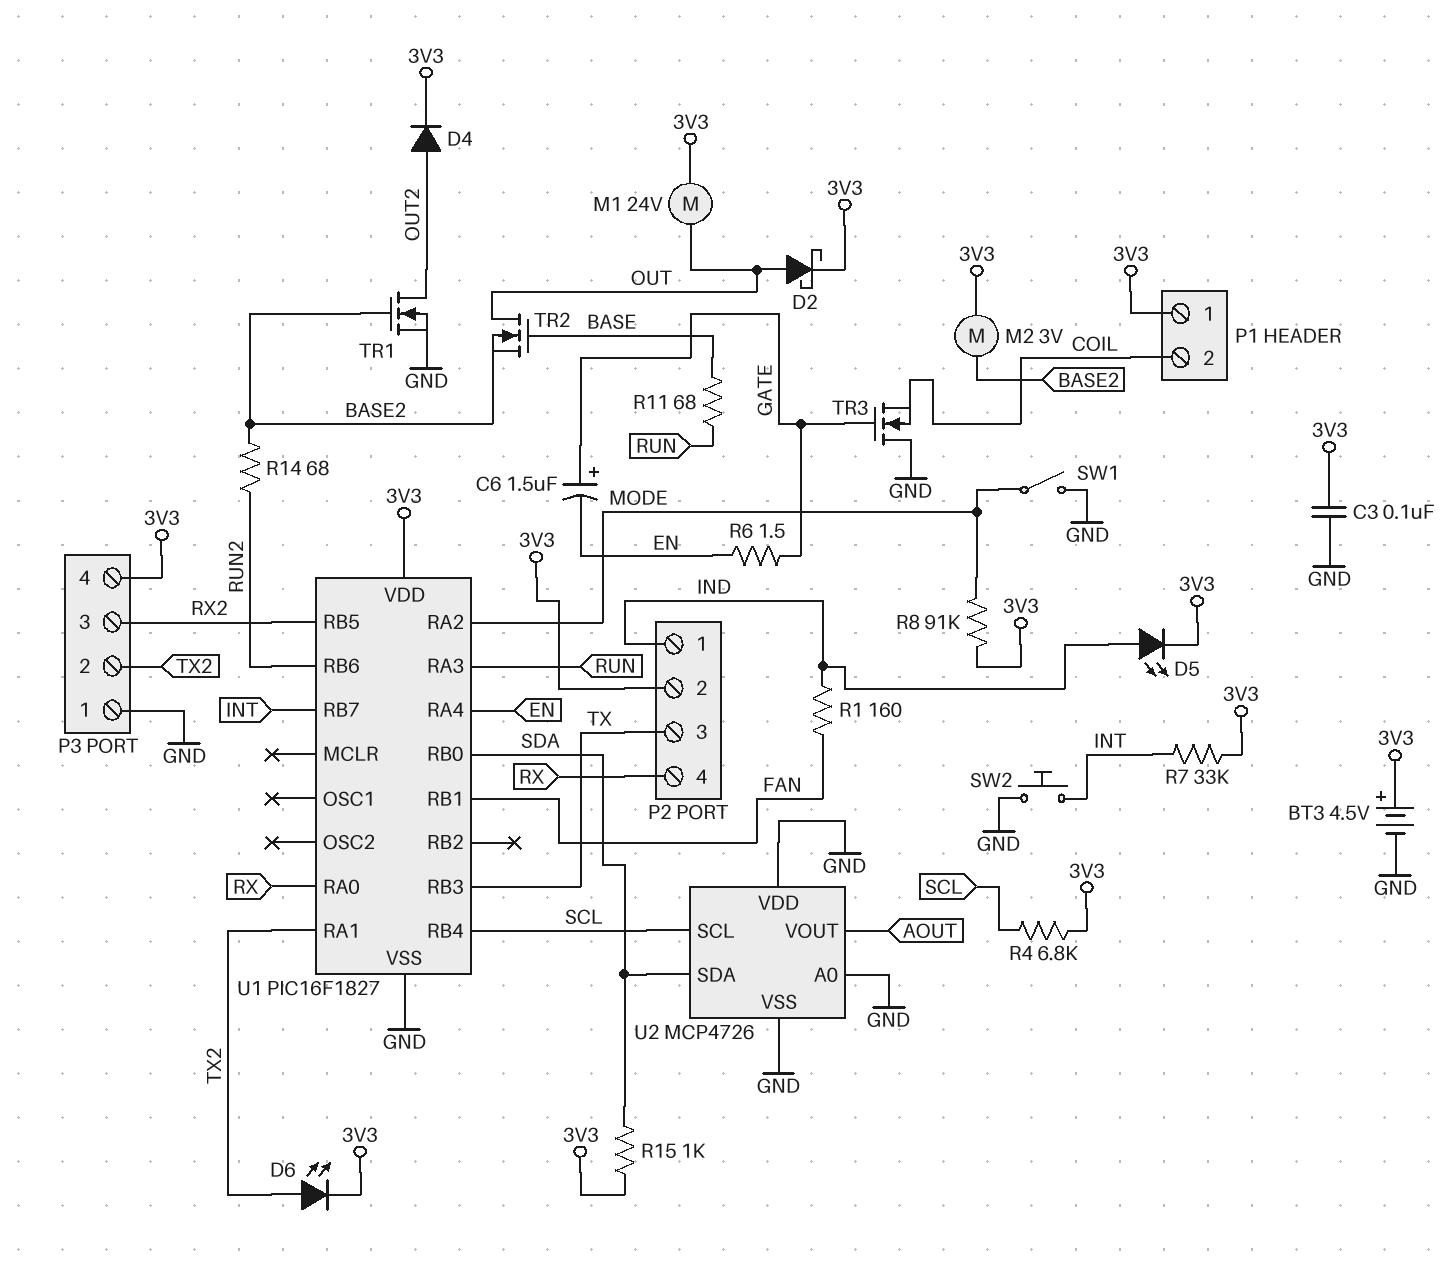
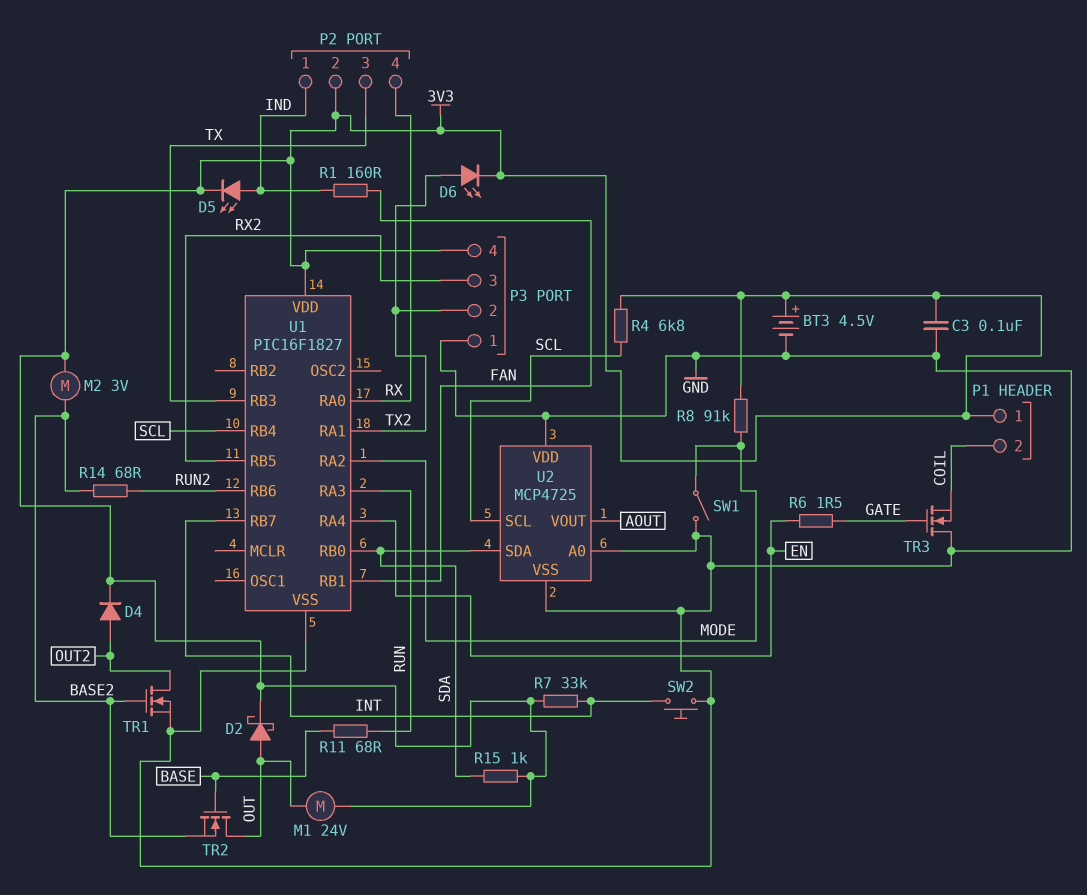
C6: 1.5uF (plus GATE, minus EN) -> none
U2: MCP4726 -> MCP4725

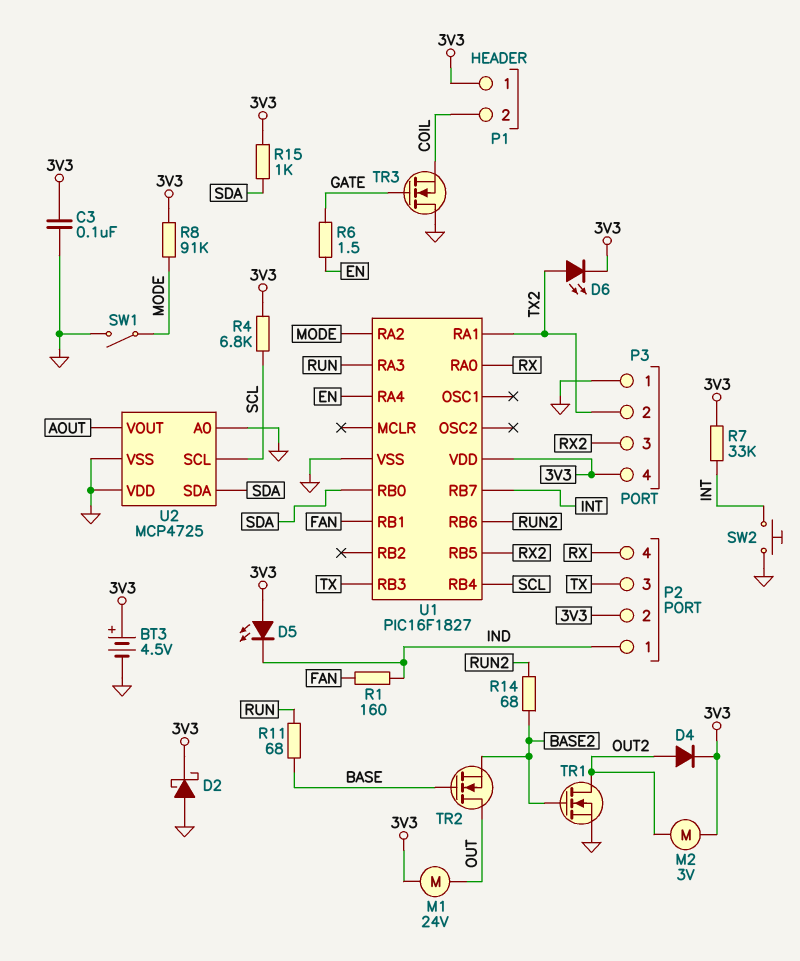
D2: schottky (A OUT, K 3V3) -> schottky (A GND, K 3V3)
D5: LED (A IND, K 3V3) -> LED (A 3V3, K IND)
M2: motor 3V (3V3, BASE2) -> motor 3V (3V3, OUT2)

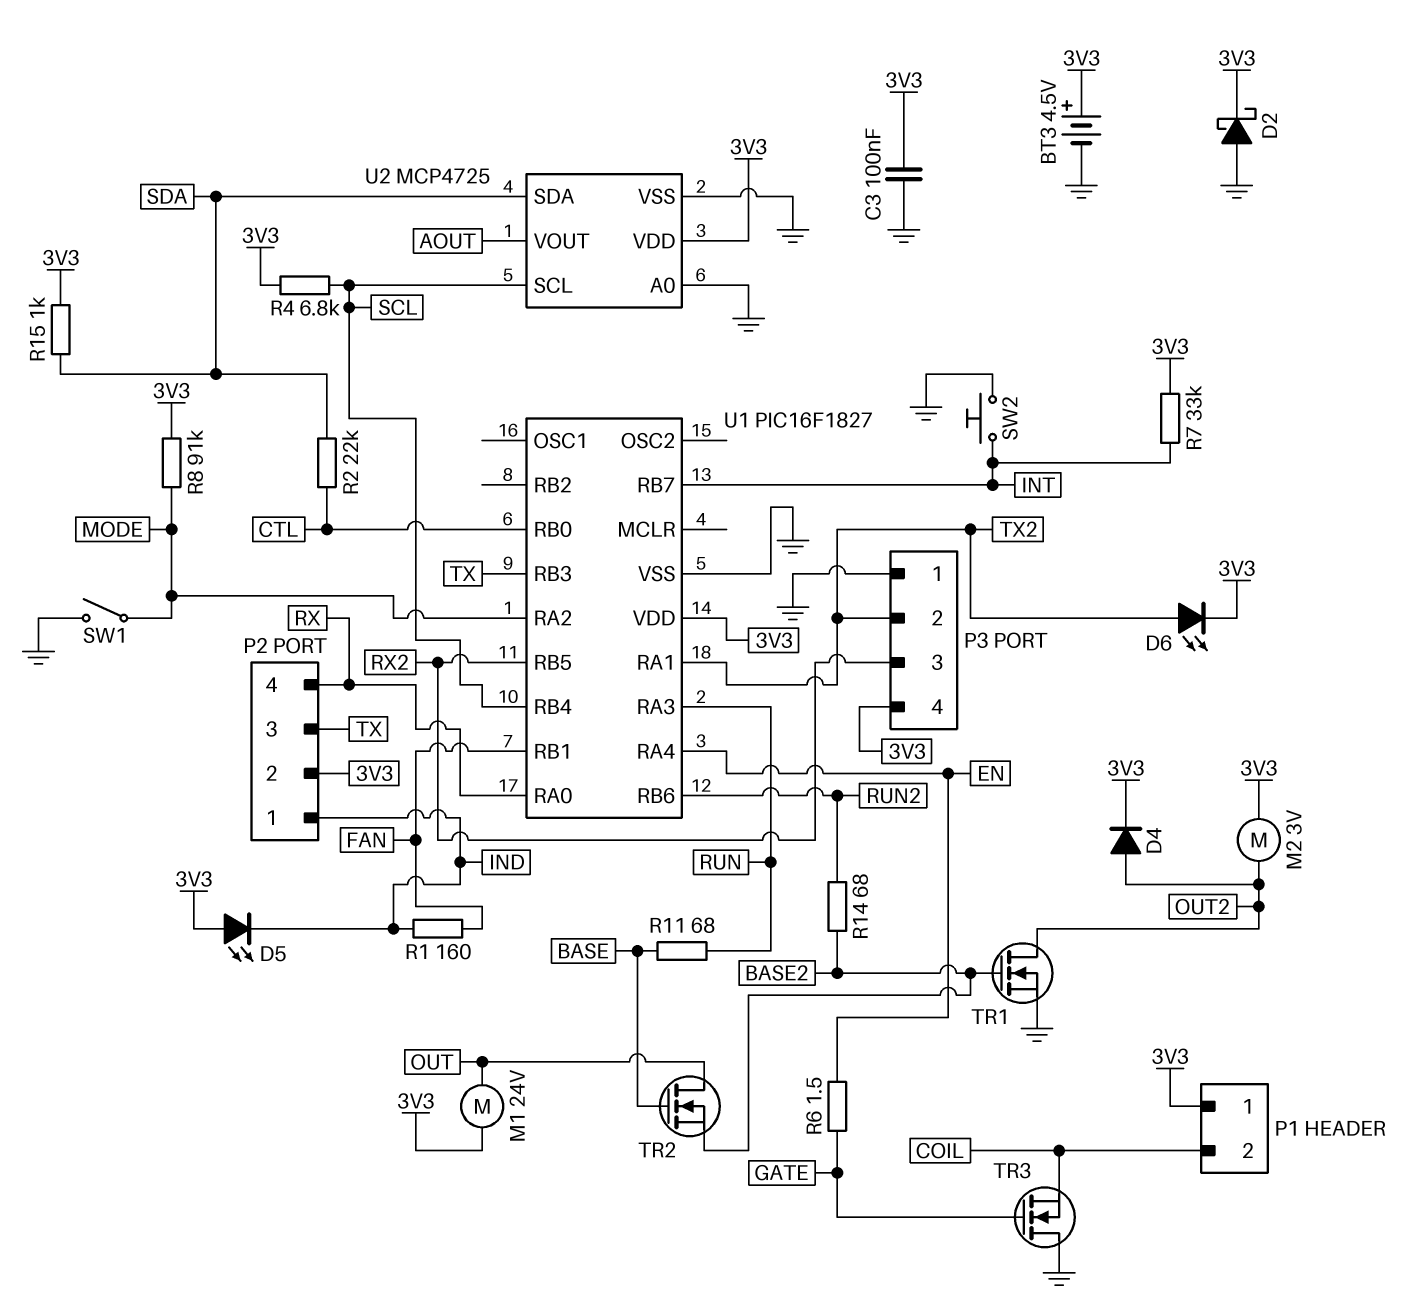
R2: none -> 22k (CTL, SDA)
U1 pin RB0: SDA -> CTL
U2 pin VDD: GND -> 3V3

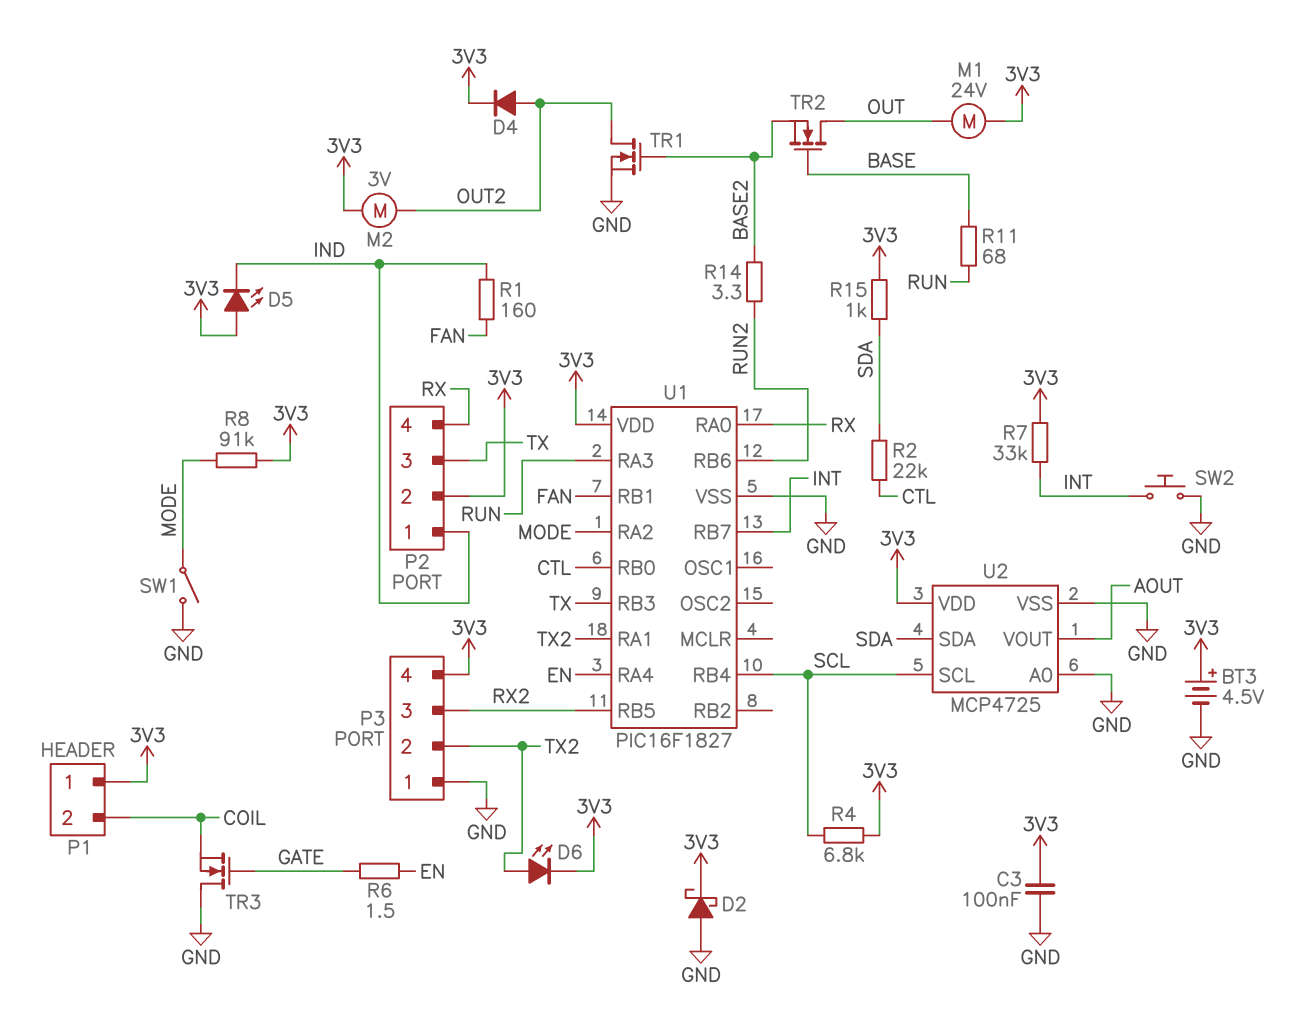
R14: 68 (BASE2, RUN2) -> 3.3 (BASE2, RUN2)

